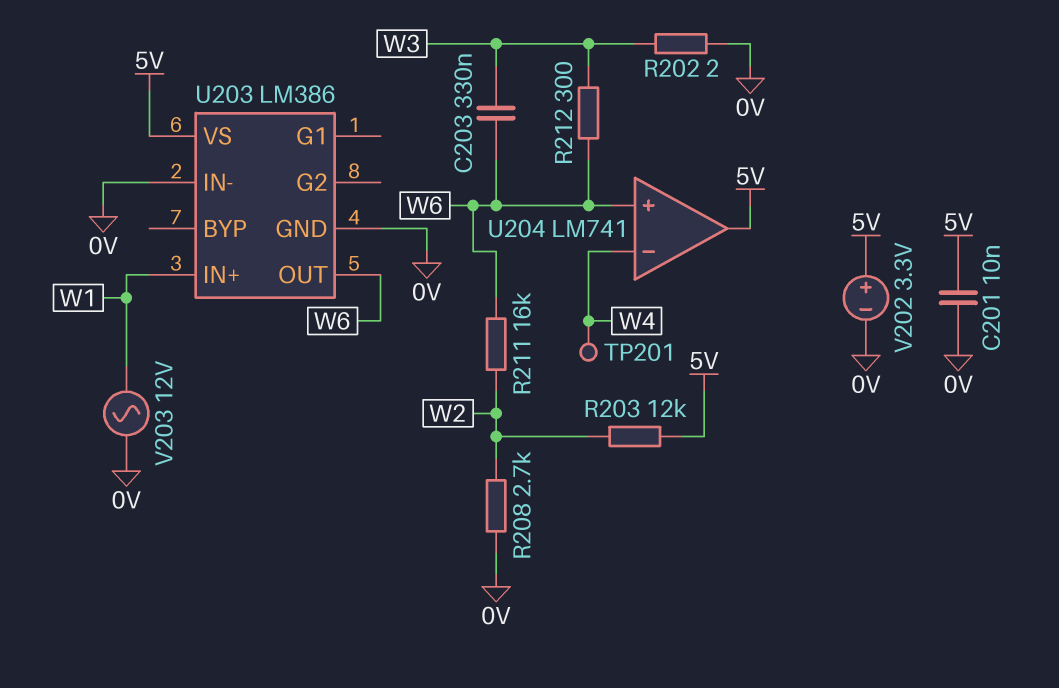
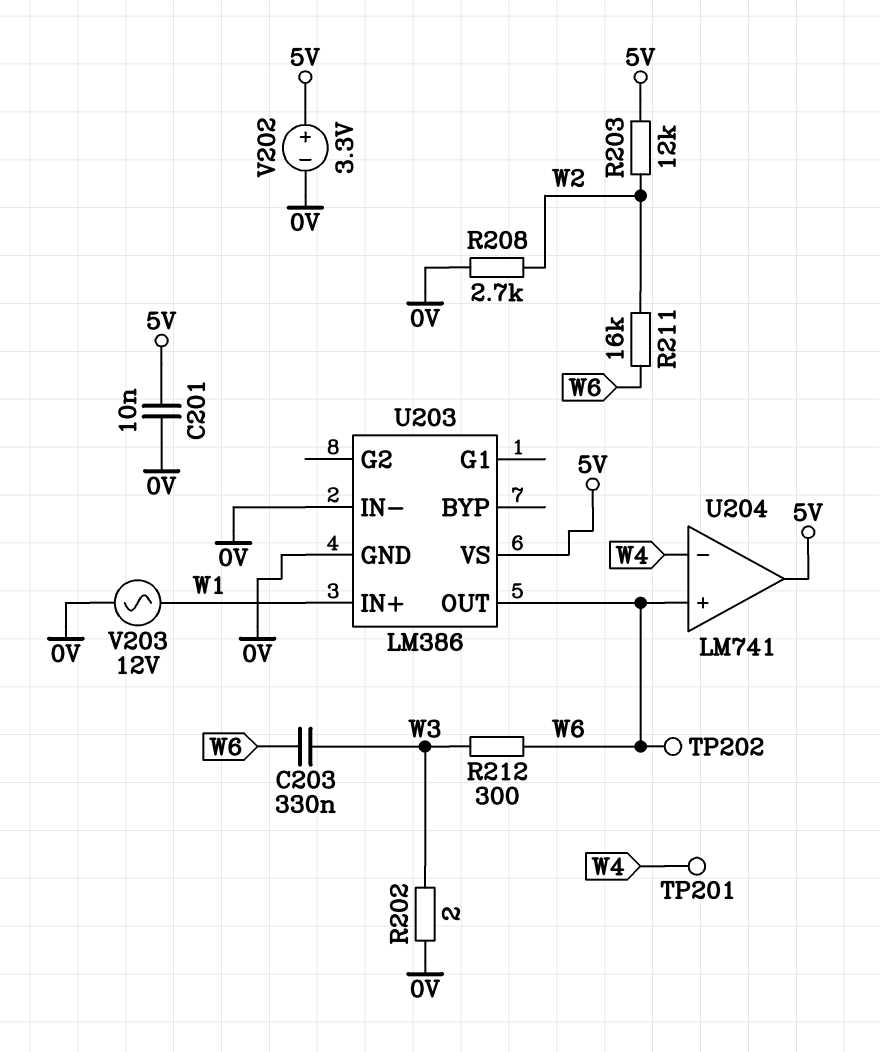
TP202: none -> test point (W6)

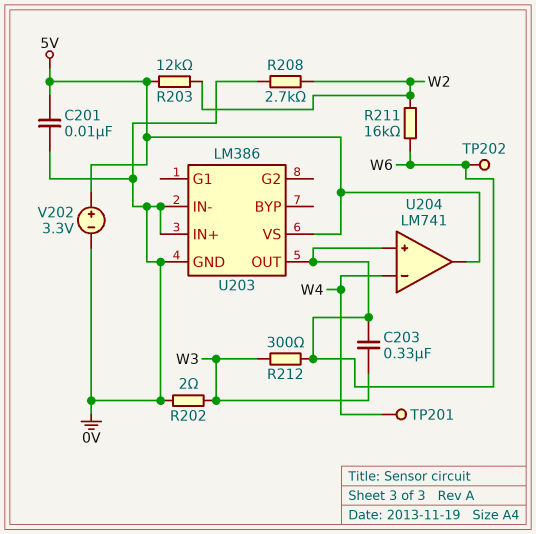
U203 pin IN+: W1 -> 0V
V203: AC 12V (0V, W1) -> none

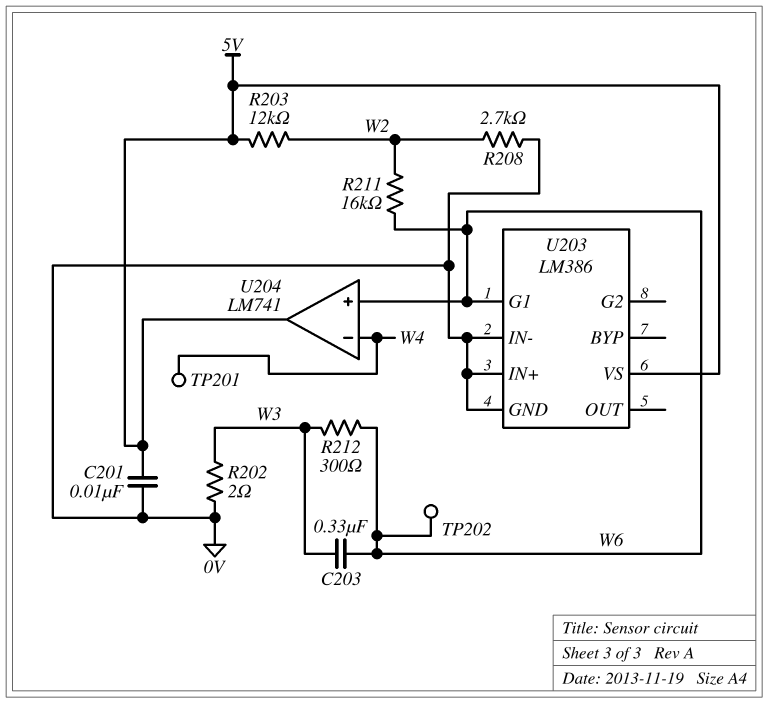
U203 pin G1: none -> W6
U203 pin OUT: W6 -> none
V202: 3.3V (plus 5V, minus 0V) -> none

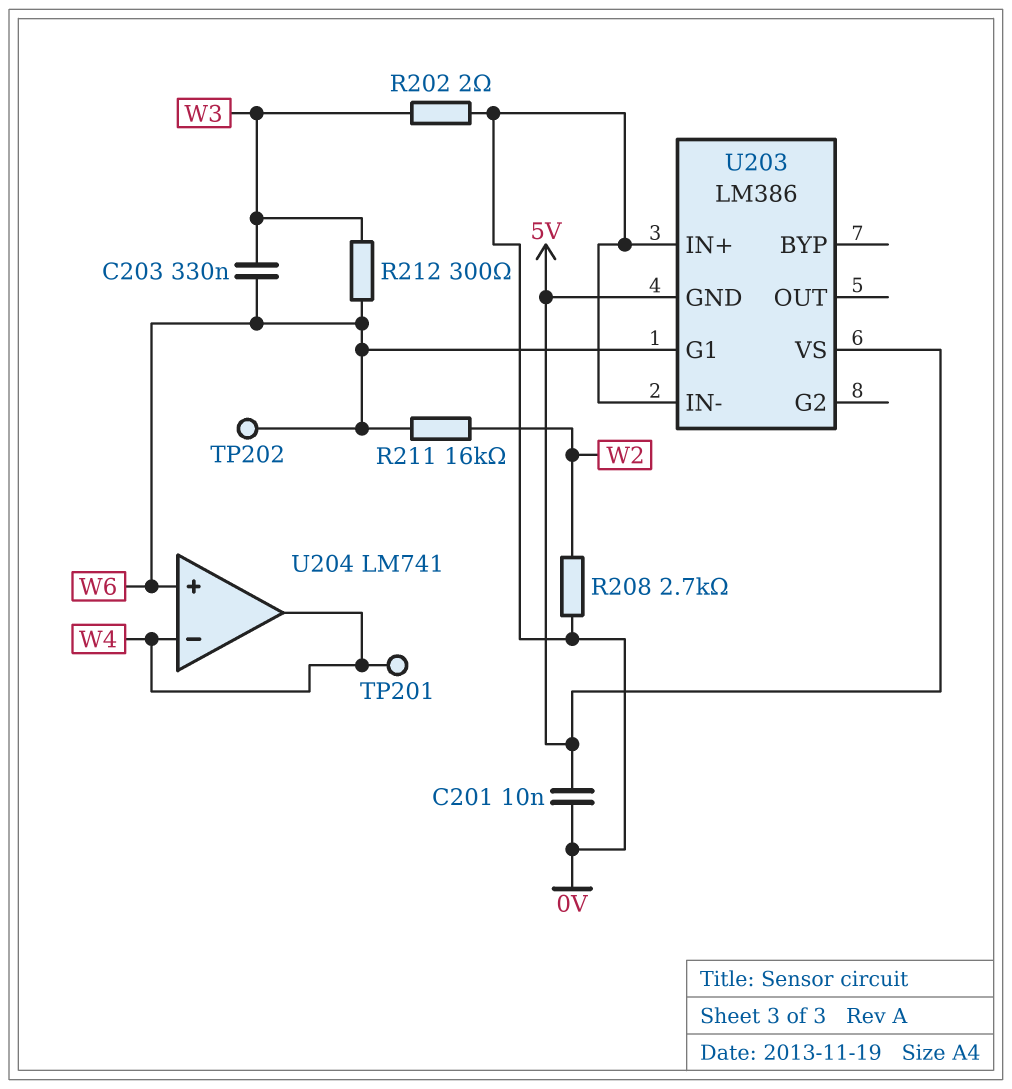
R203: 12k (5V, W2) -> none
U203 pin GND: 0V -> 5V
U204 pin out: 5V -> W4

